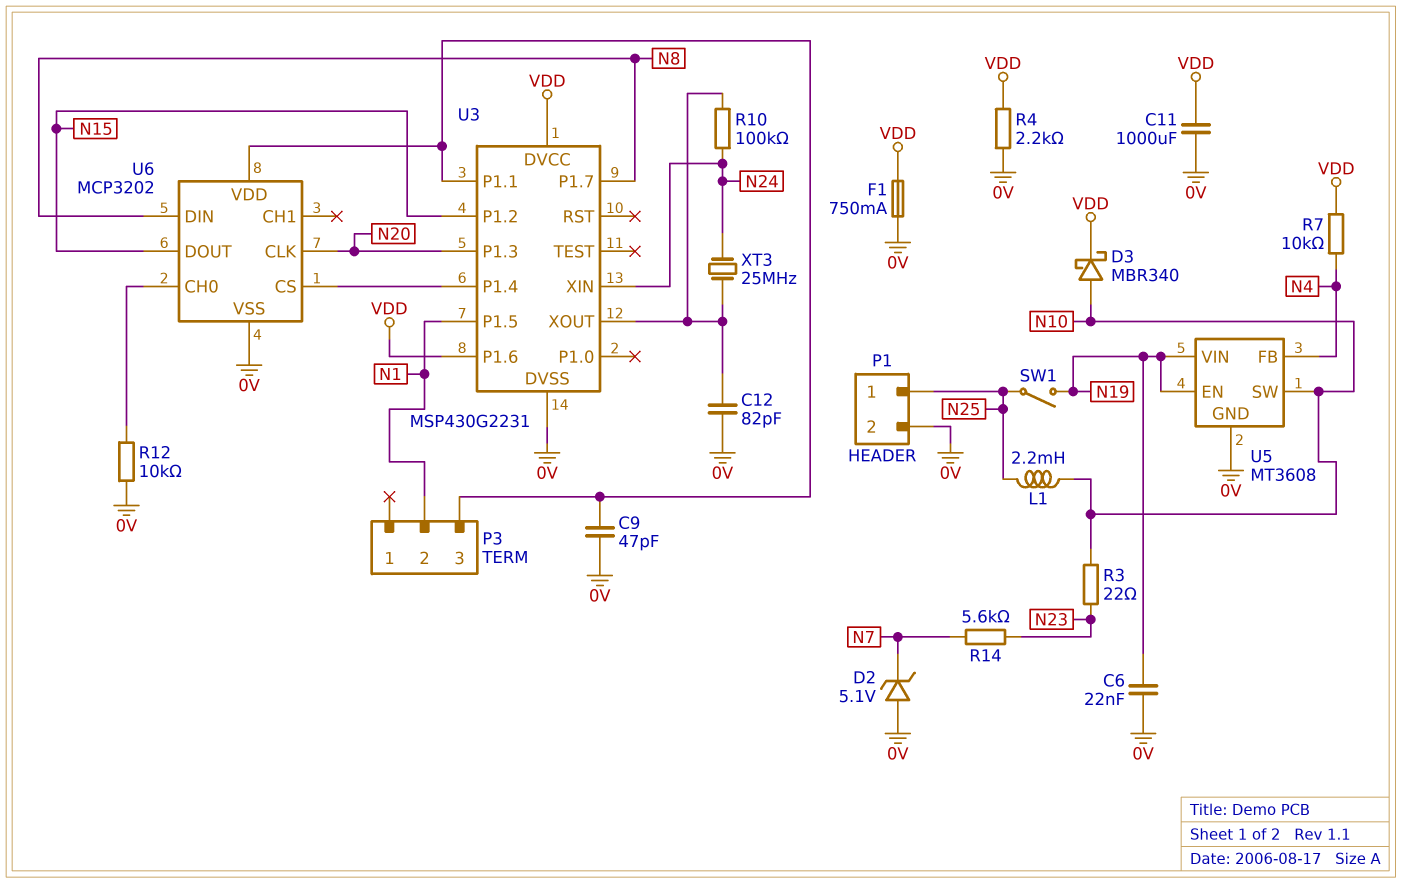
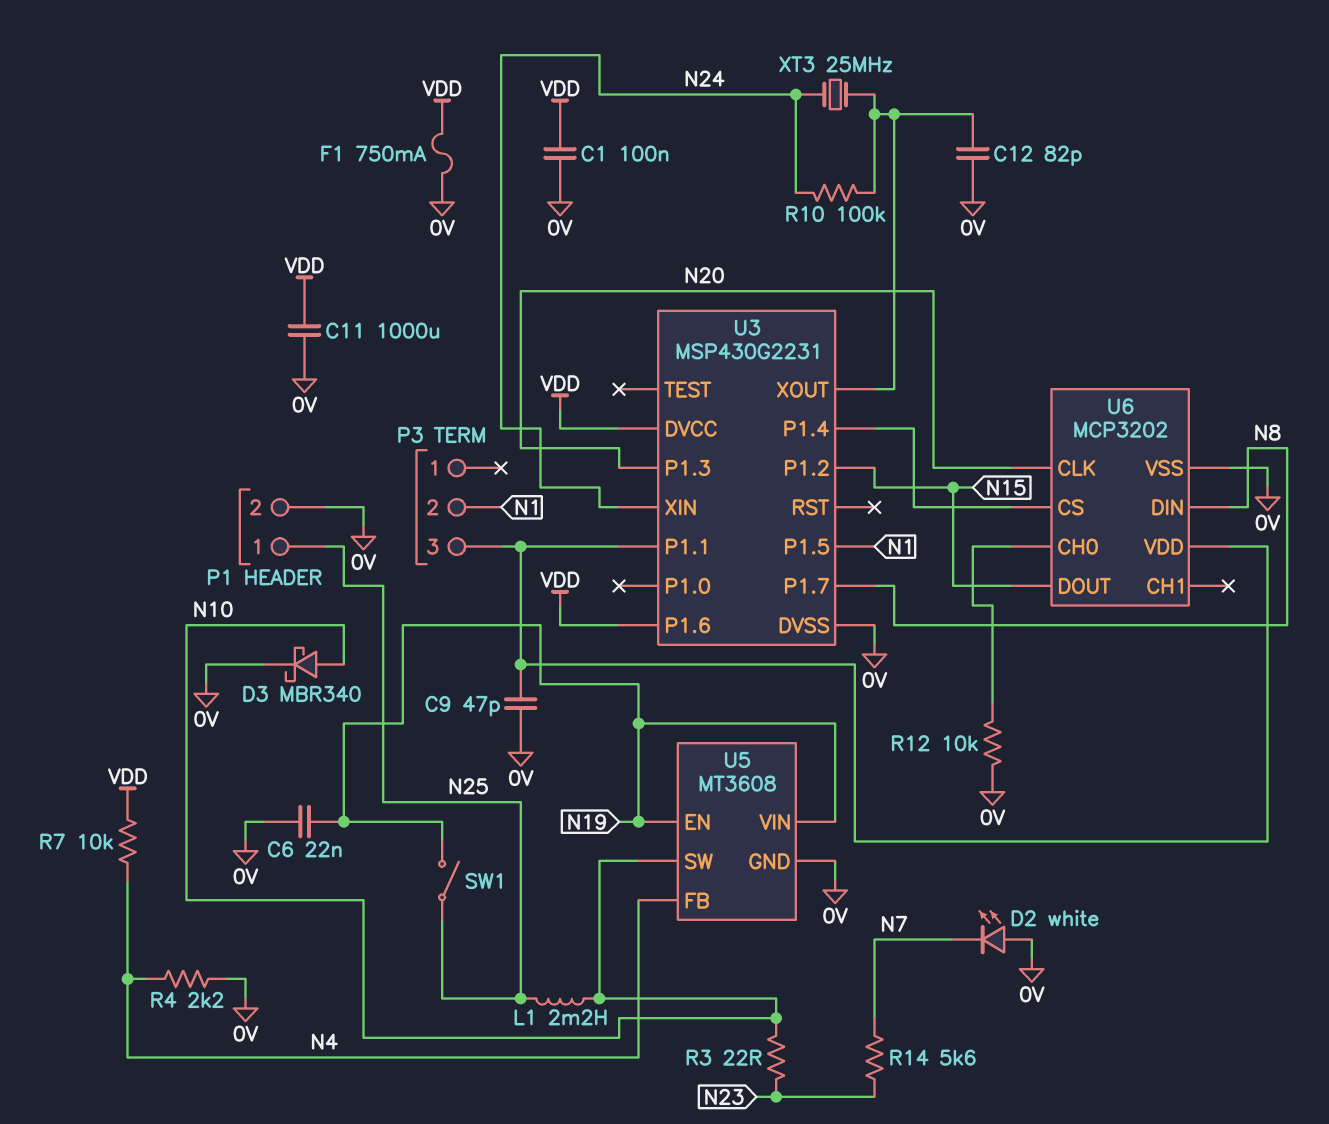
C1: none -> 100nF (0V, VDD)
D2: zener 5.1V (A 0V, K N7) -> LED white (A 0V, K N7)
D3: schottky MBR340 (A N10, K VDD) -> schottky MBR340 (A N10, K 0V)
R4: 2.2k (0V, VDD) -> 2.2k (0V, N4)

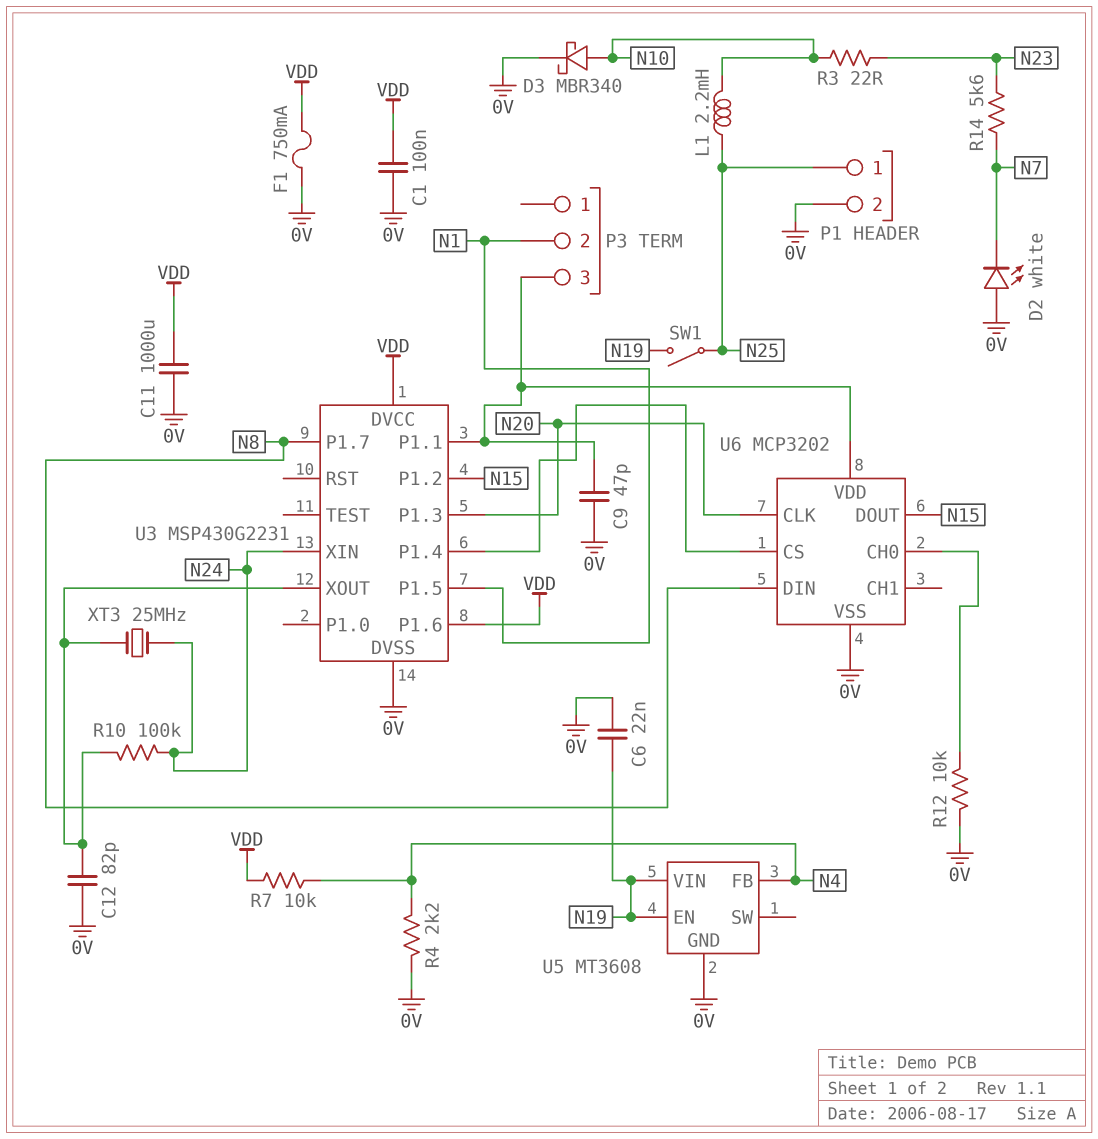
U5 pin SW: N10 -> none

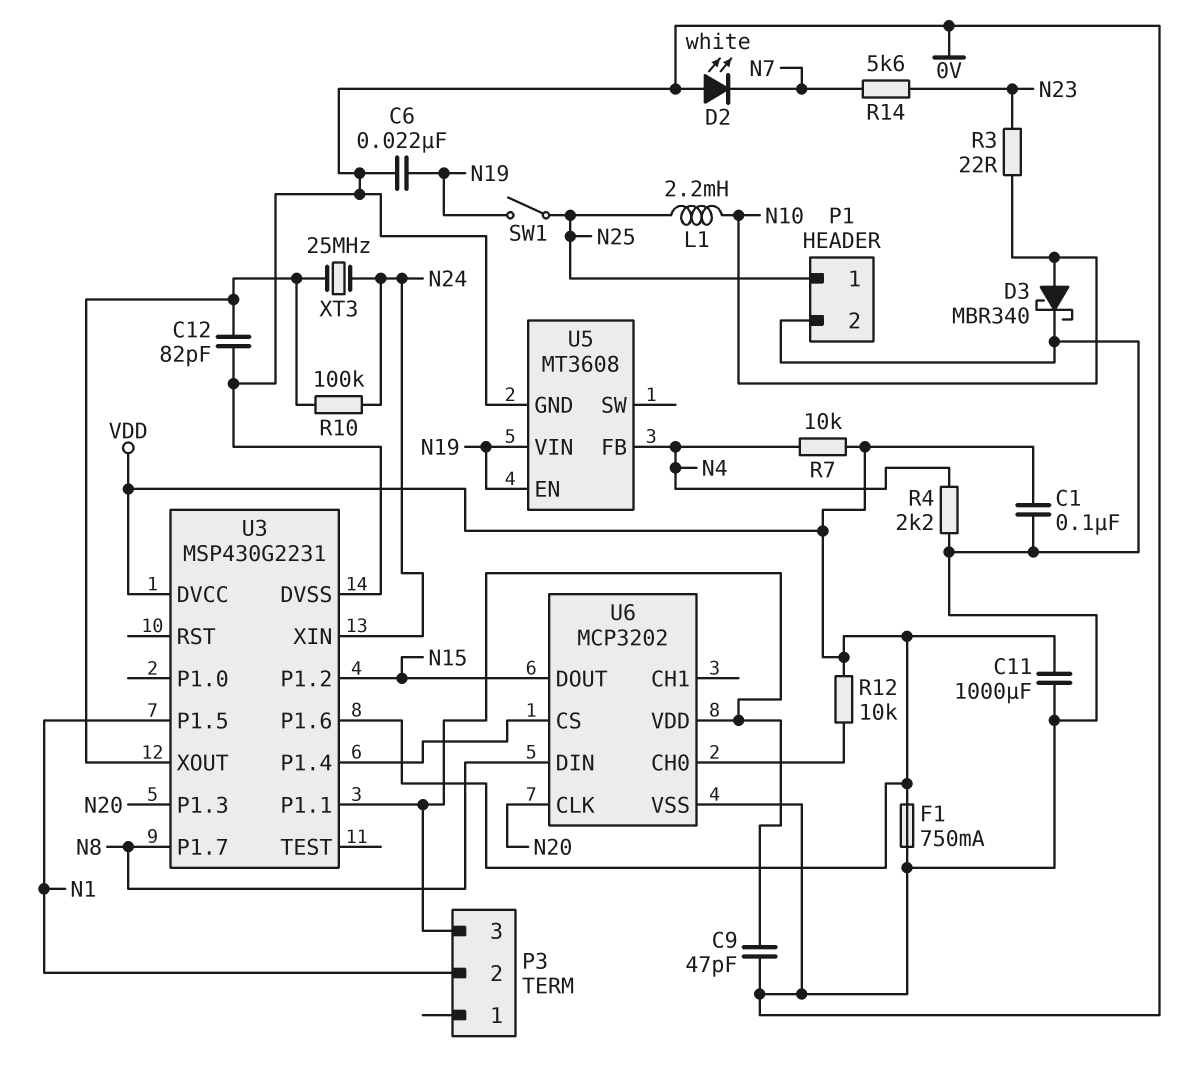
R12: 10k (0V, U6/CH0) -> 10k (U6/CH0, VDD)

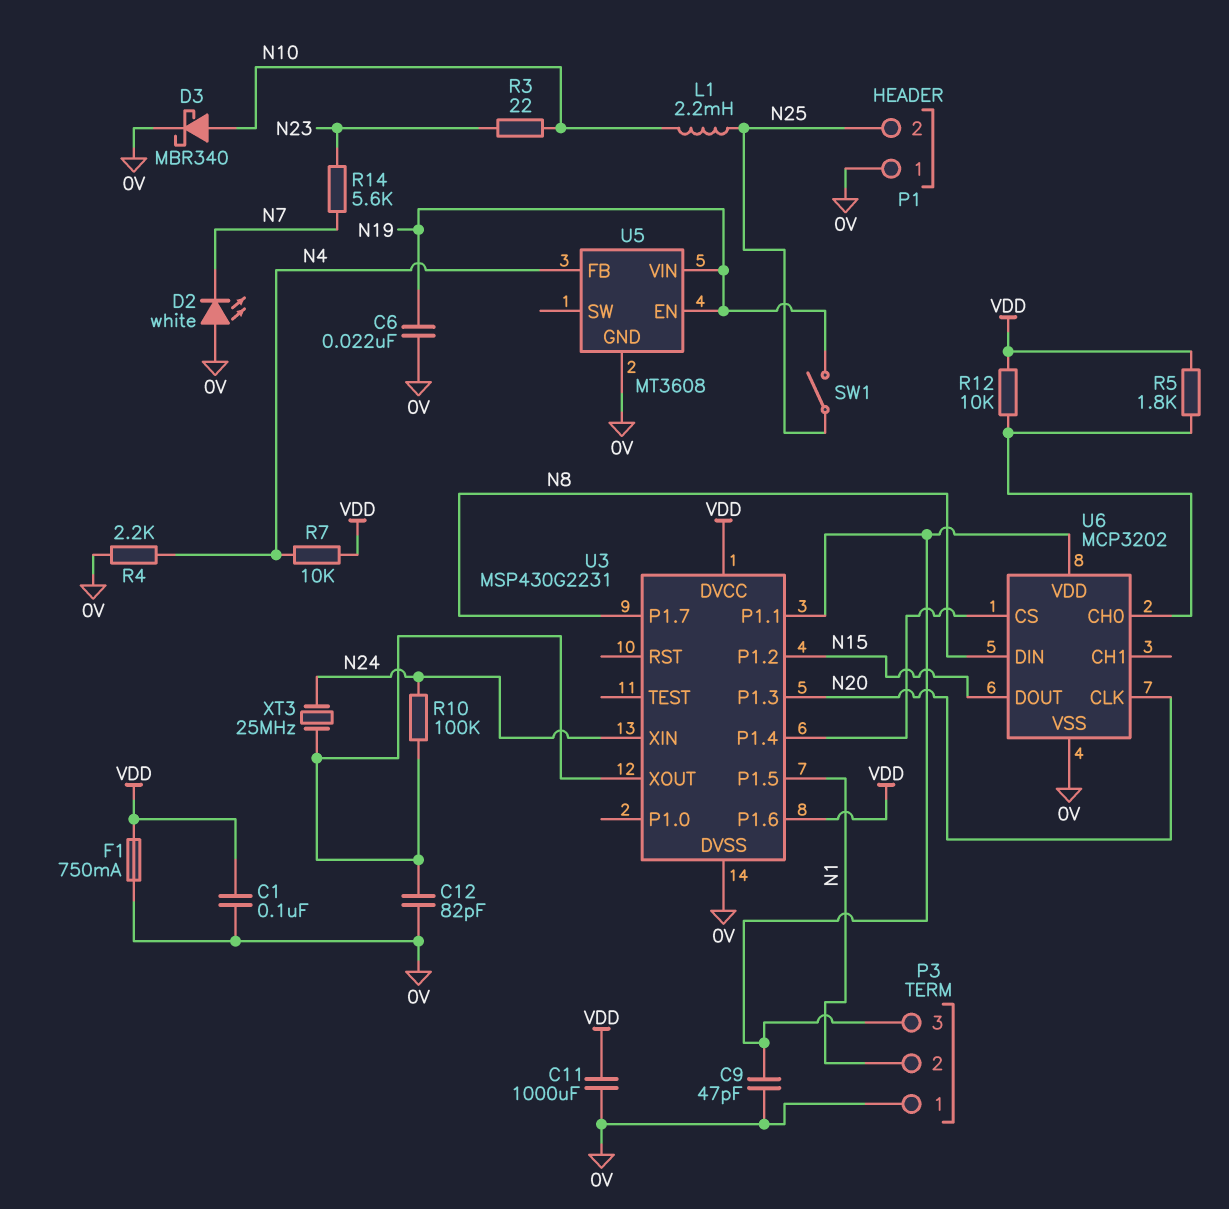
P1 pin 1: N25 -> 0V
P1 pin 2: 0V -> N25
P3 pin 1: none -> 0V
R5: none -> 1.8k (U6/CH0, VDD)

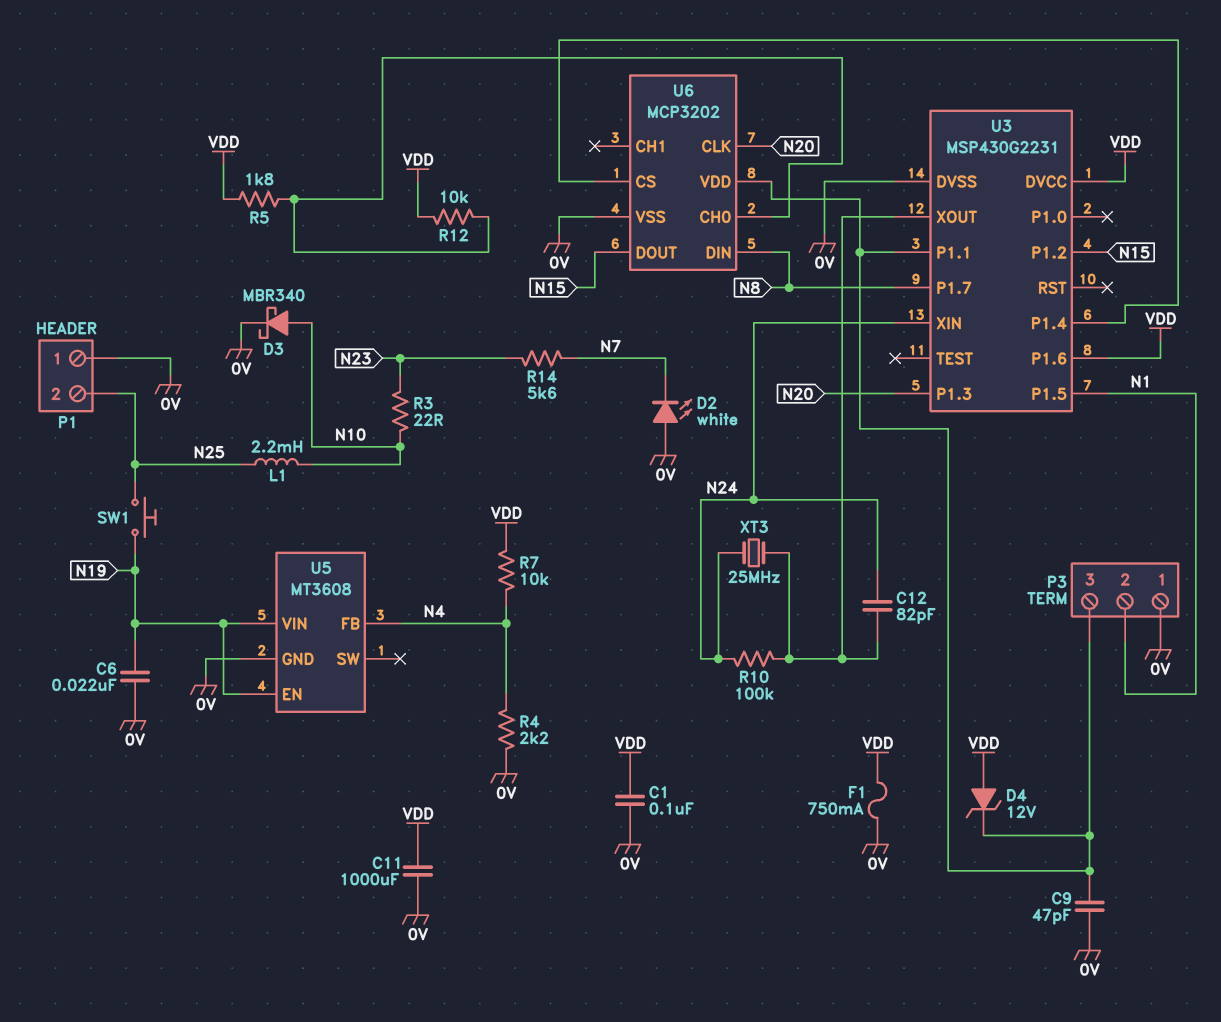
C12: 82pF (0V, U3/XOUT) -> 82pF (N24, U3/XOUT)
D4: none -> zener 12V (A VDD, K P3/3)
SW1: switch (N19, N25) -> button (N19, N25)

